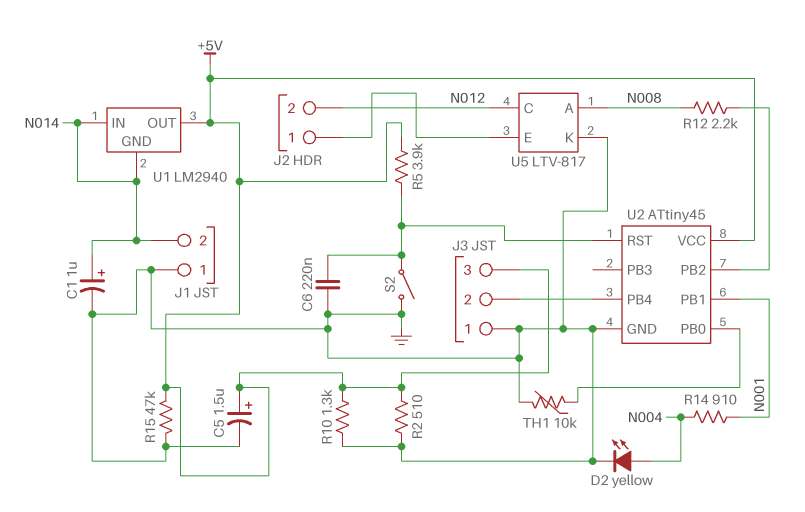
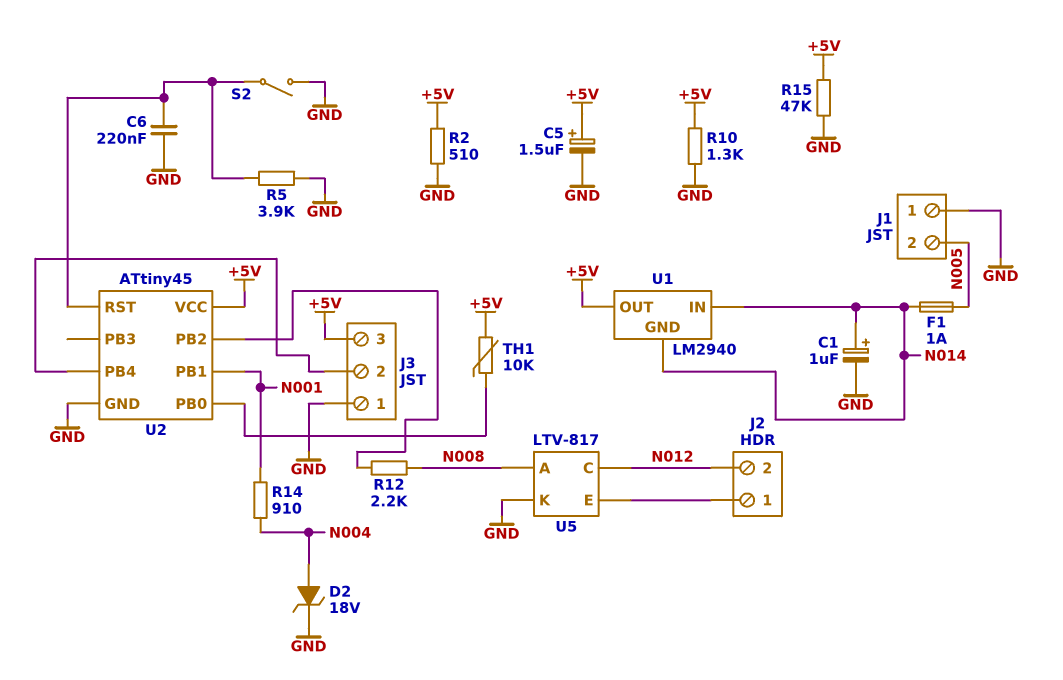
D2: LED yellow (A N004, K GND) -> zener 18V (A N004, K GND)
F1: none -> 1A (N005, N014)
J1 pin 2: N014 -> N005
R5: 3.9k (+5V, U2/RST) -> 3.9k (GND, U2/RST)
TH1: 10k (GND, U2/PB0) -> 10k (+5V, U2/PB0)

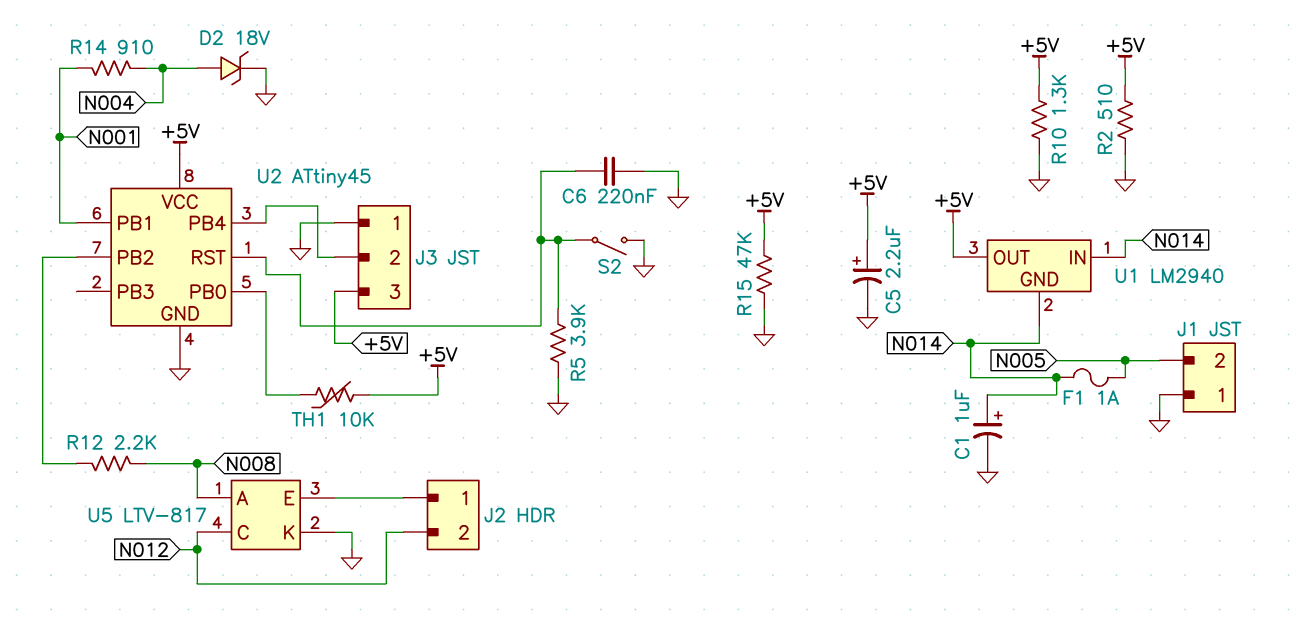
C5: 1.5uF (plus +5V, minus GND) -> 2.2uF (plus +5V, minus GND)

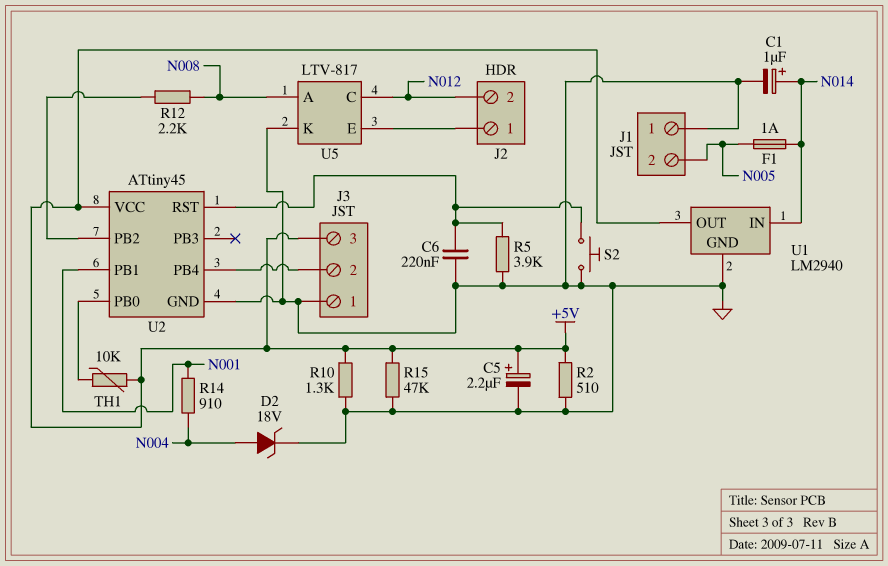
S2: switch (GND, U2/RST) -> button (GND, U2/RST)
U1 pin GND: N014 -> GND

